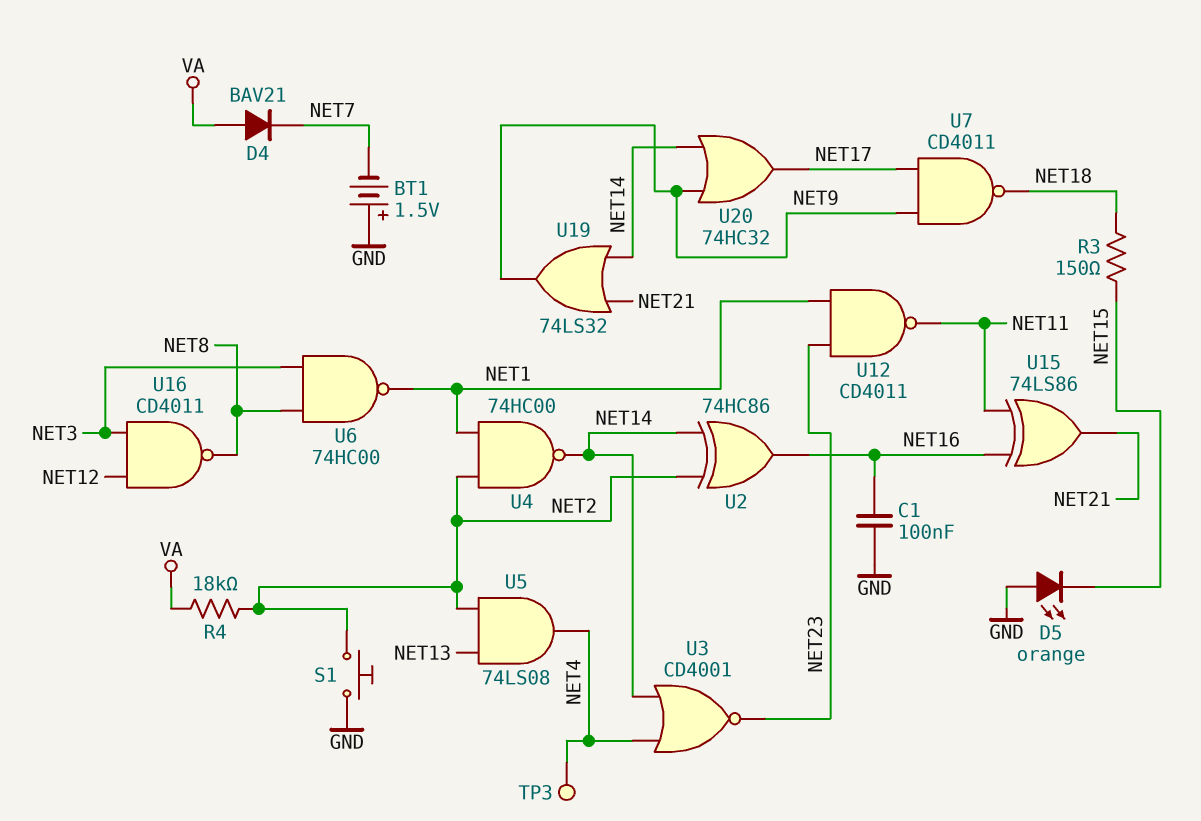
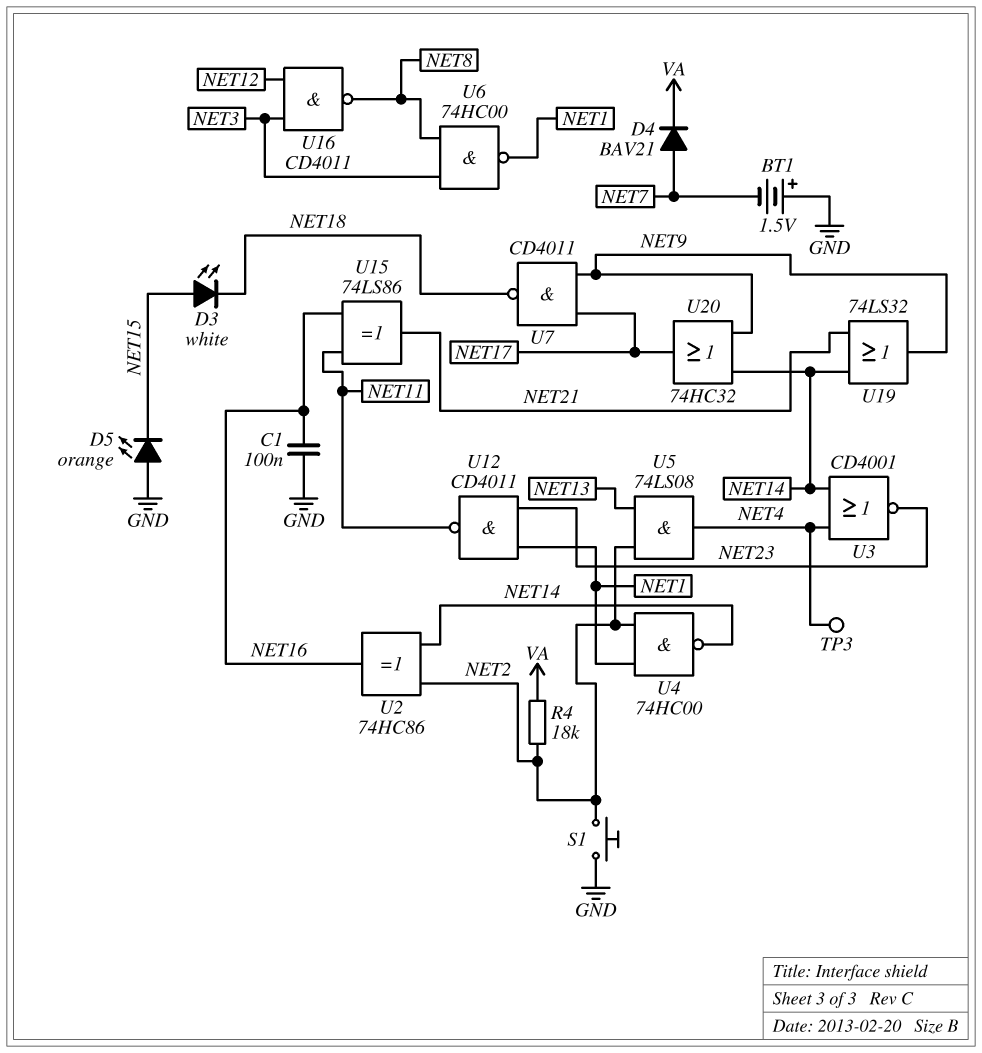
D3: none -> LED white (A NET15, K NET18)
D4: diode BAV21 (A VA, K NET7) -> diode BAV21 (A NET7, K VA)
R3: 150 (NET15, NET18) -> none

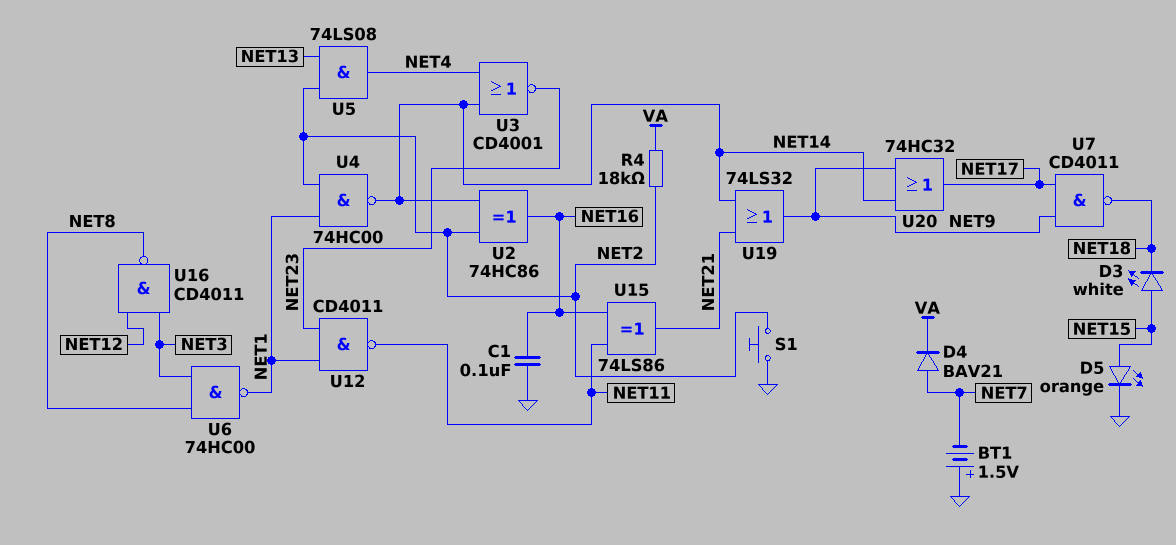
D5: LED orange (A GND, K NET15) -> LED orange (A NET15, K GND)
TP3: test point (NET4) -> none

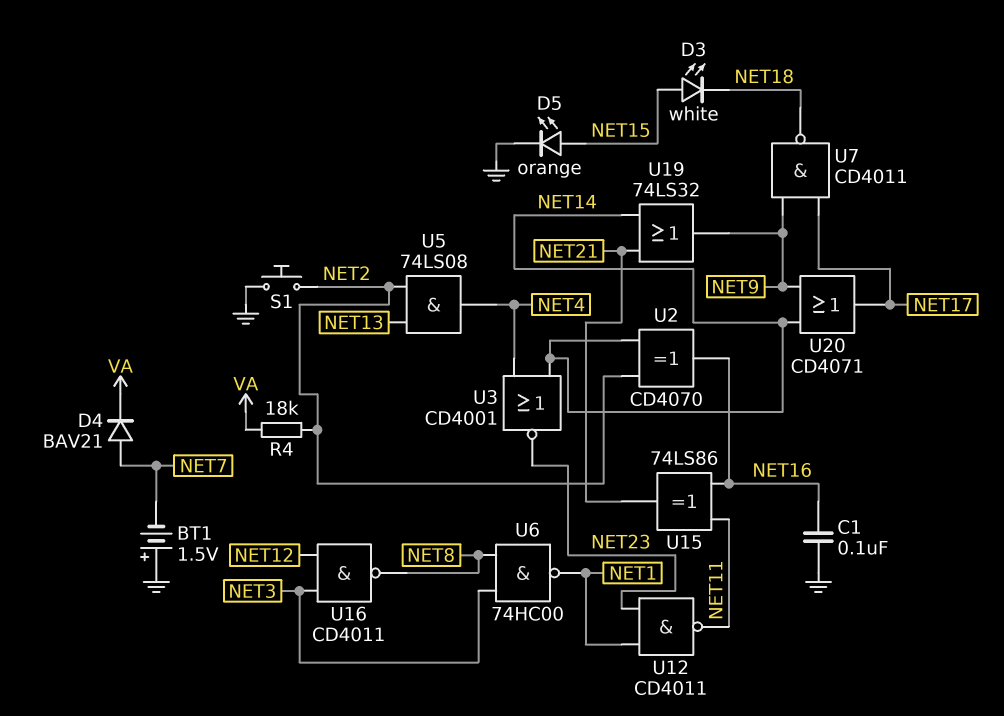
U2: XOR 74HC86 (in NET2, in NET14, out NET16) -> XOR CD4070 (in NET2, in NET14, out NET16)
U4: NAND 74HC00 (in NET1, in NET2, out NET14) -> none
U20: OR 74HC32 (in NET9, in NET14, out NET17) -> OR CD4071 (in NET9, in NET14, out NET17)

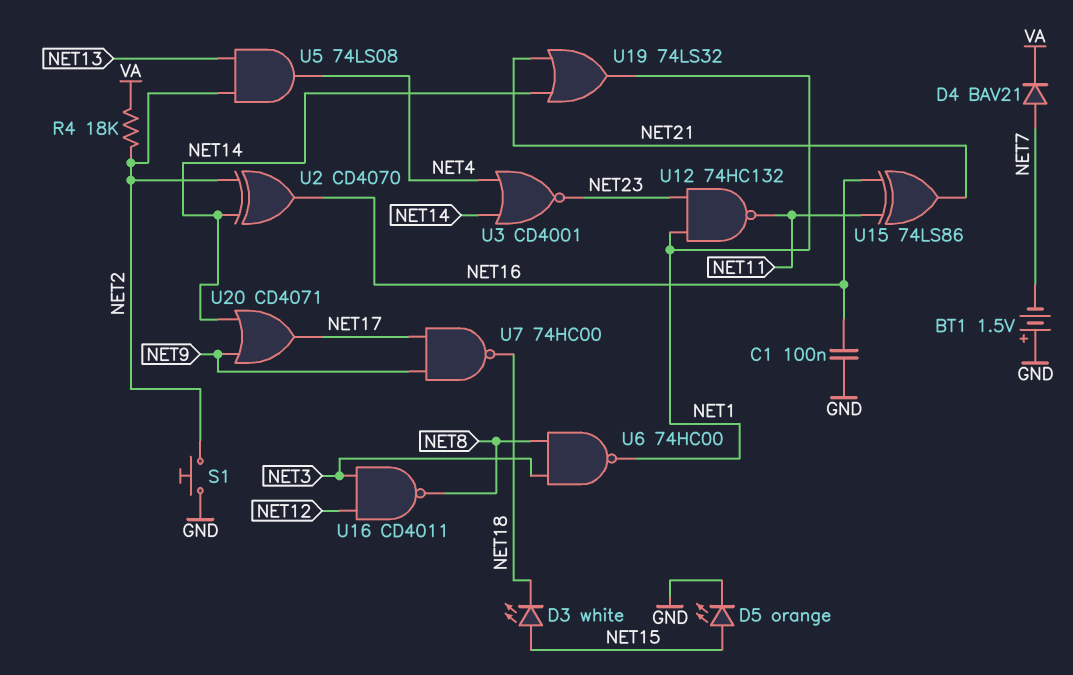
U7: NAND CD4011 (in NET9, in NET17, out NET18) -> NAND 74HC00 (in NET9, in NET17, out NET18)
U12: NAND CD4011 (in NET1, in NET23, out NET11) -> NAND 74HC132 (in NET1, in NET23, out NET11)
U19: OR 74LS32 (in NET14, in NET21, out NET9) -> OR 74LS32 (in NET14, in NET21, out NET1)

